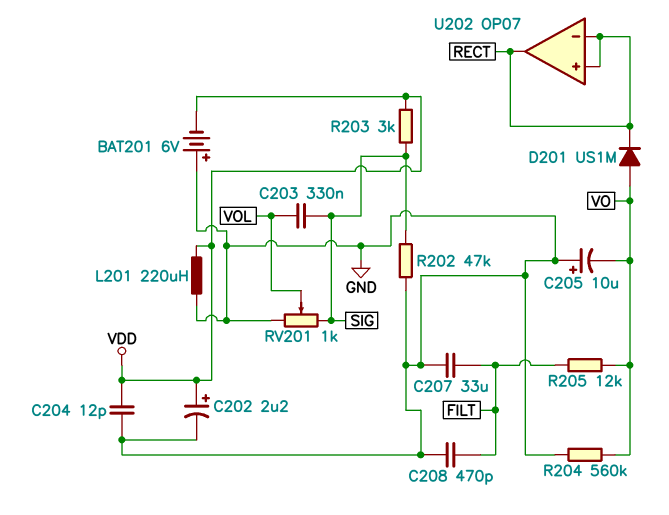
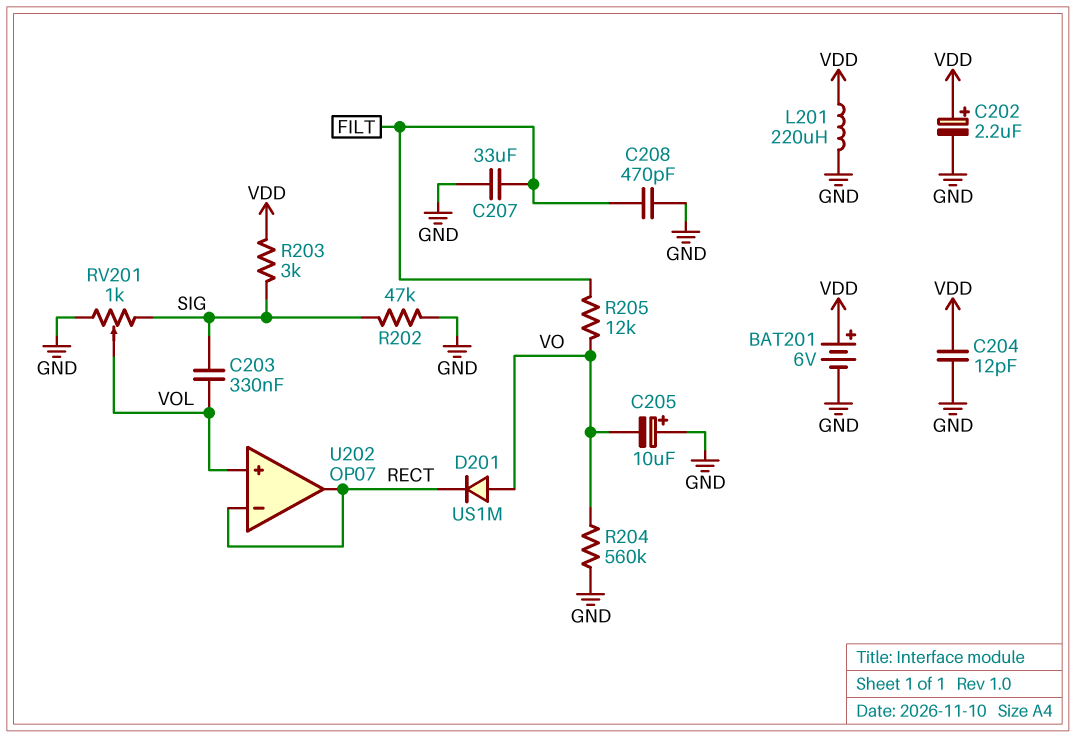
BAT201: 6V (plus GND, minus VDD) -> 6V (plus VDD, minus GND)
U202 pin in+: RECT -> VOL

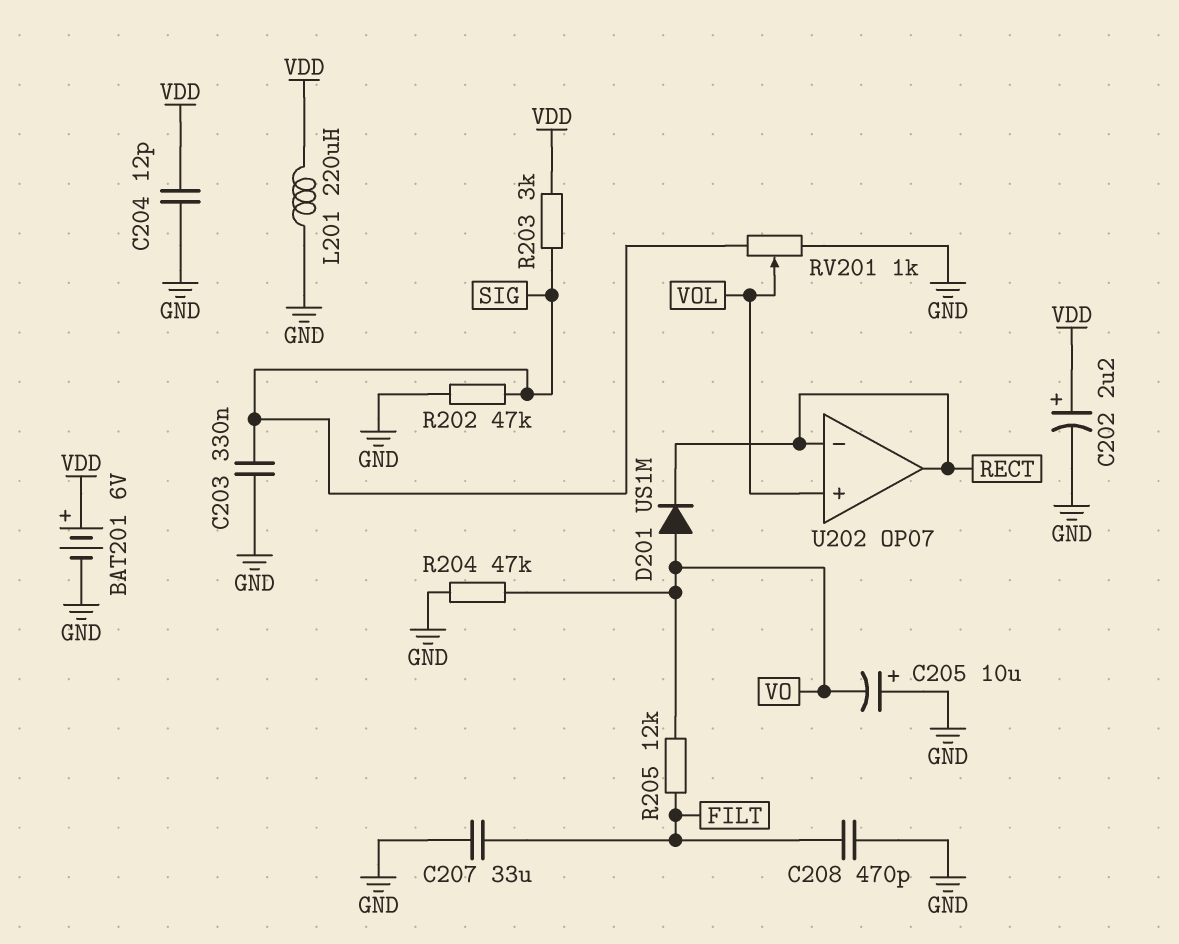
C203: 330nF (SIG, VOL) -> 330nF (GND, SIG)
R204: 560k (GND, VO) -> 47k (GND, VO)

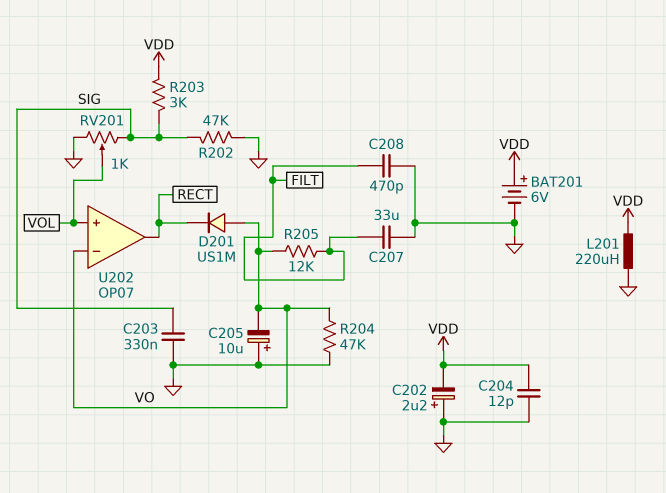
C202: 2.2uF (plus VDD, minus GND) -> 2.2uF (plus GND, minus VDD)
U202 pin in-: RECT -> VO

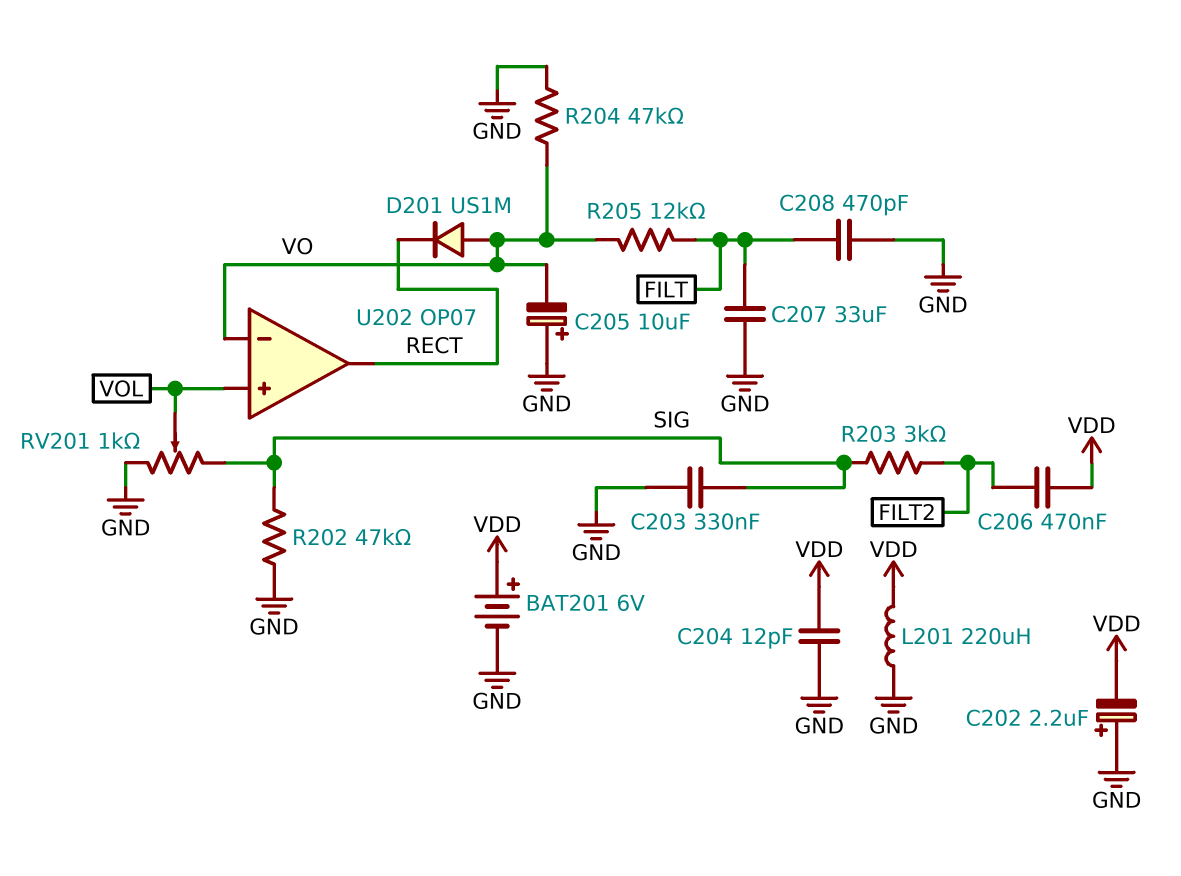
C206: none -> 470nF (FILT2, VDD)
R203: 3k (SIG, VDD) -> 3k (FILT2, SIG)

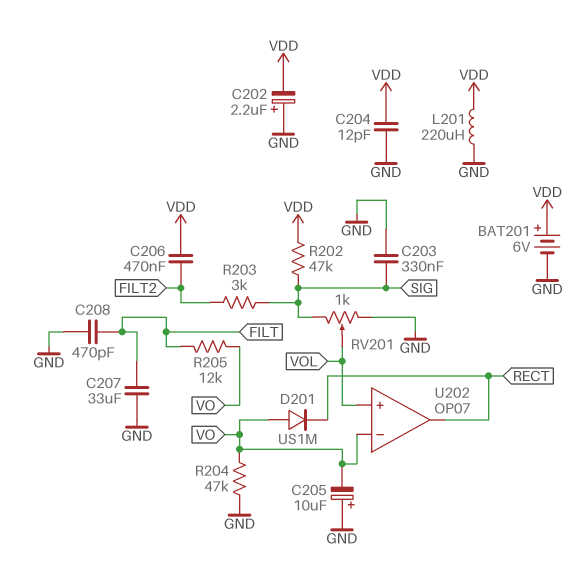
R202: 47k (GND, SIG) -> 47k (SIG, VDD)

